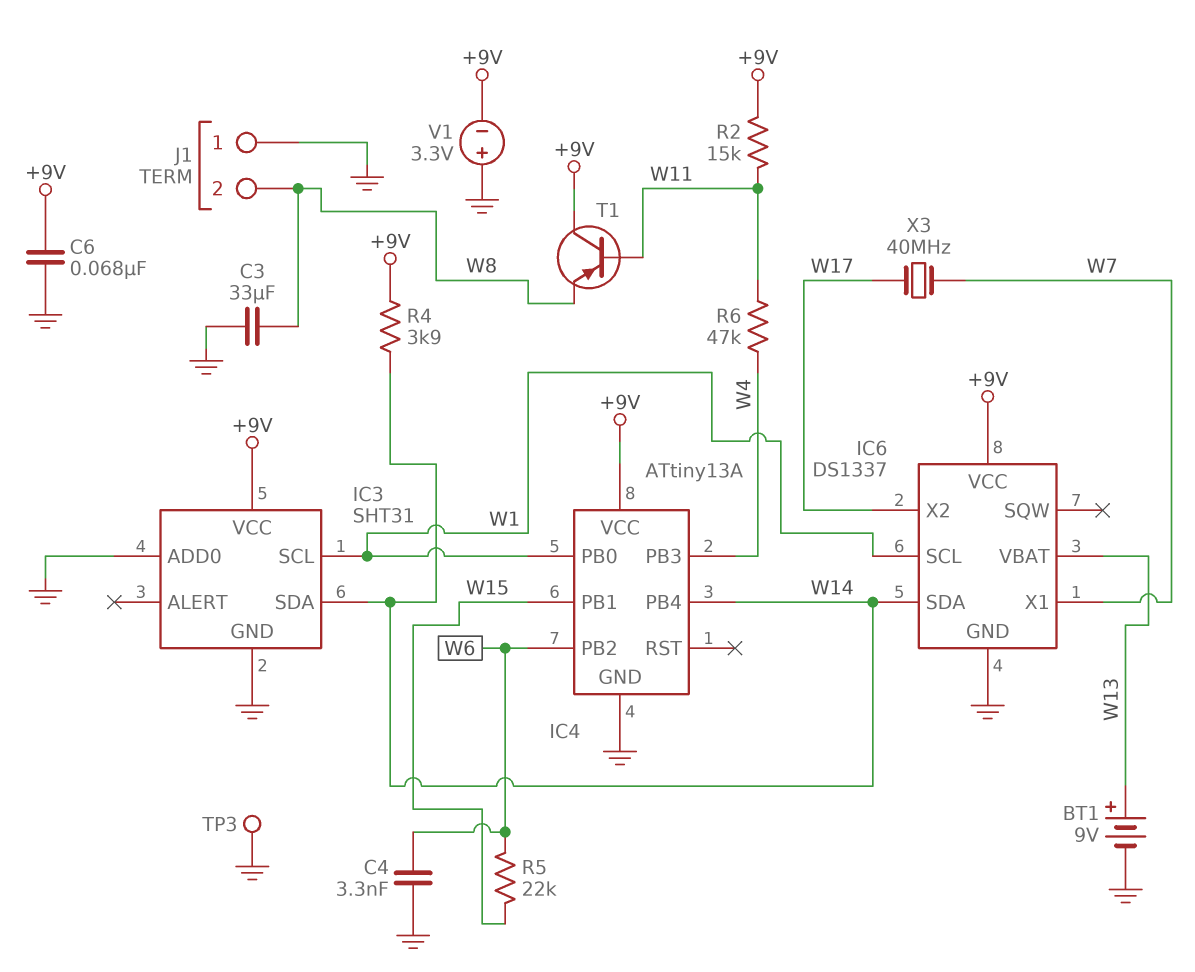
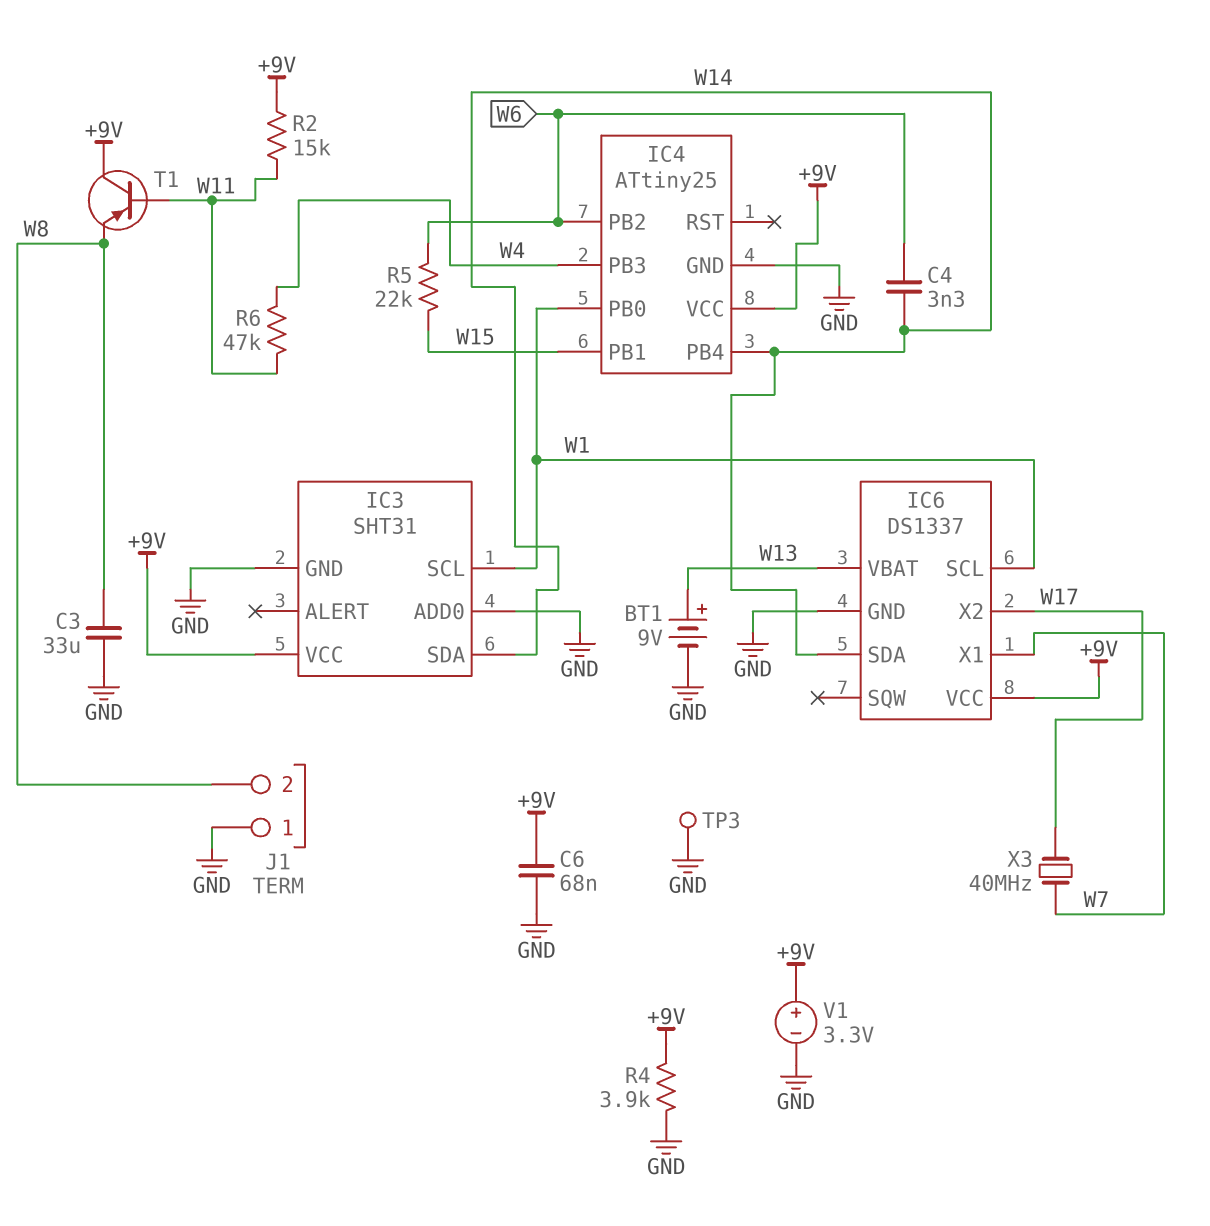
C4: 3.3nF (GND, W6) -> 3.3nF (W6, W14)
IC4: ATtiny13A -> ATtiny25
R4: 3.9k (+9V, W14) -> 3.9k (+9V, GND)
V1: 3.3V (plus GND, minus +9V) -> 3.3V (plus +9V, minus GND)

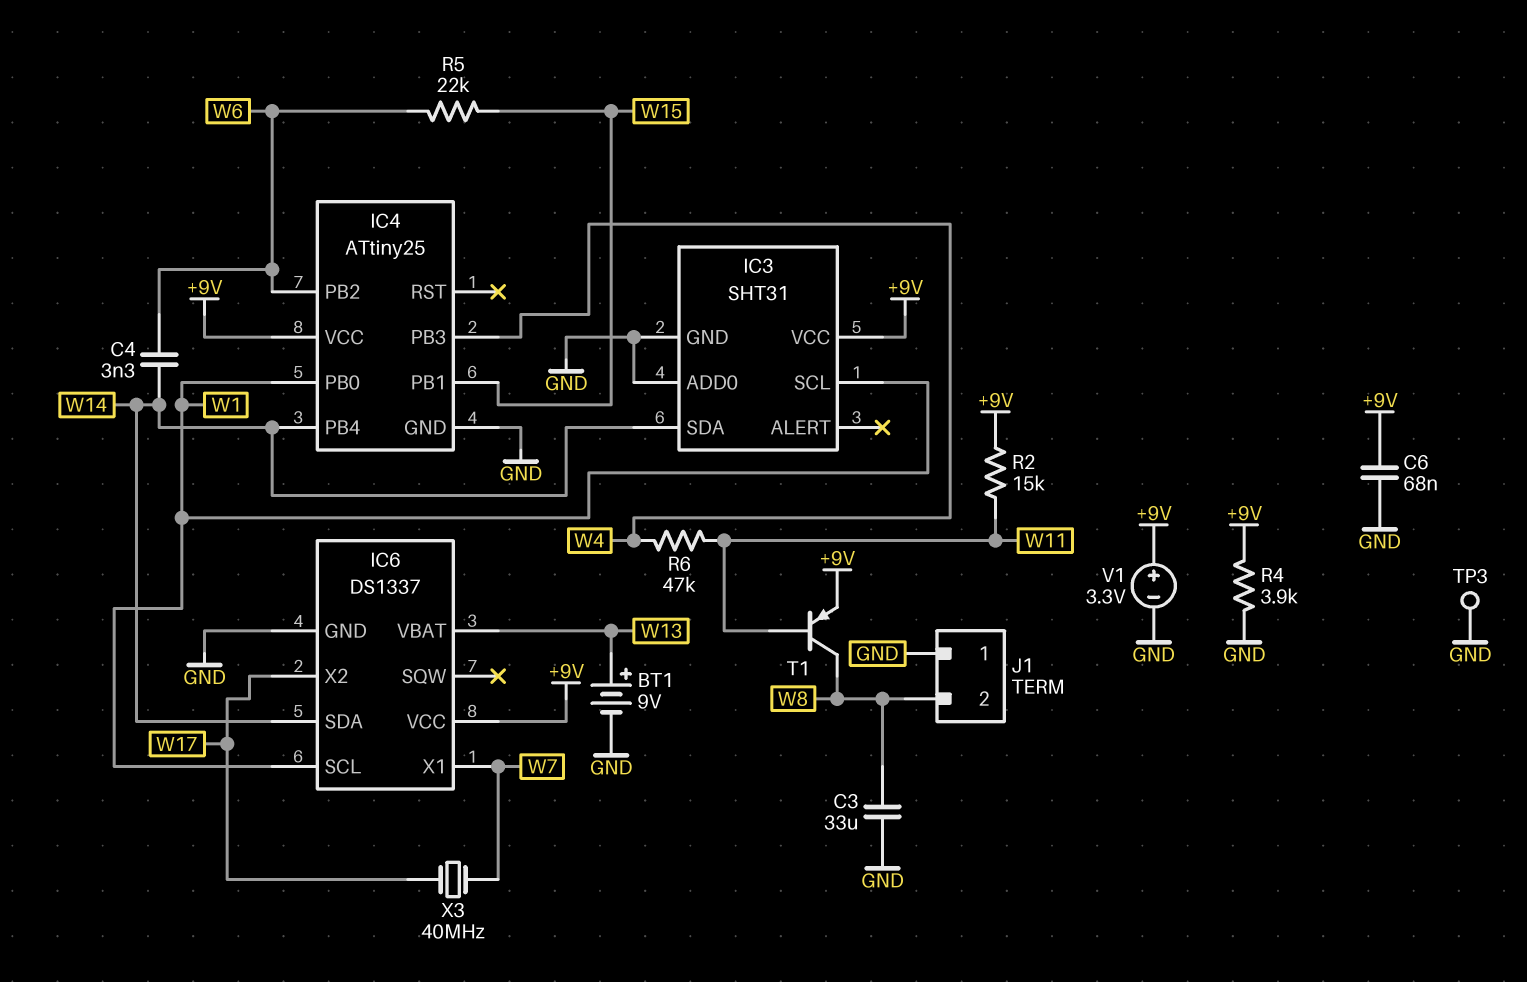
T1: PNP (B W11, C +9V, E W8) -> PNP (B W11, C W8, E +9V)

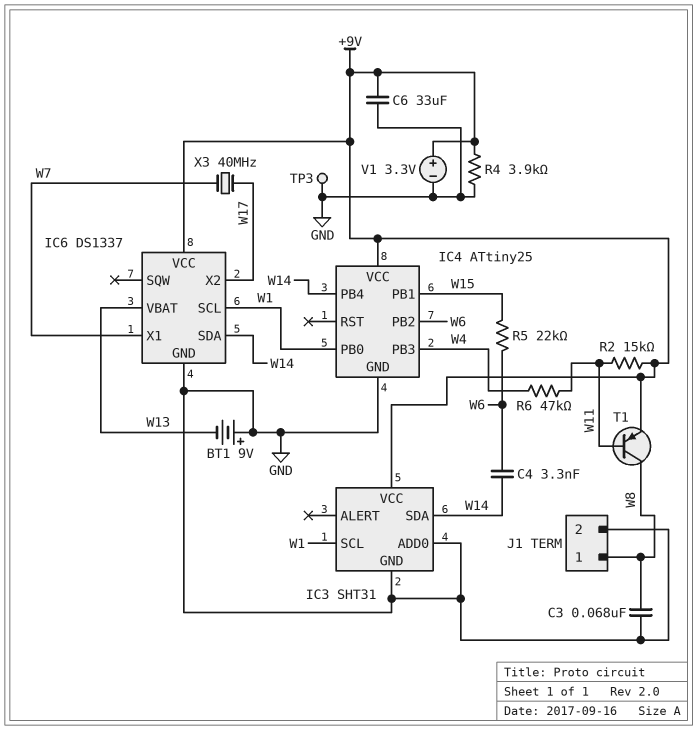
BT1: 9V (plus W13, minus GND) -> 9V (plus GND, minus W13)
C3: 33uF (GND, W8) -> 68nF (GND, W8)
C6: 68nF (+9V, GND) -> 33uF (+9V, GND)
J1 pin 1: GND -> W8
J1 pin 2: W8 -> GND

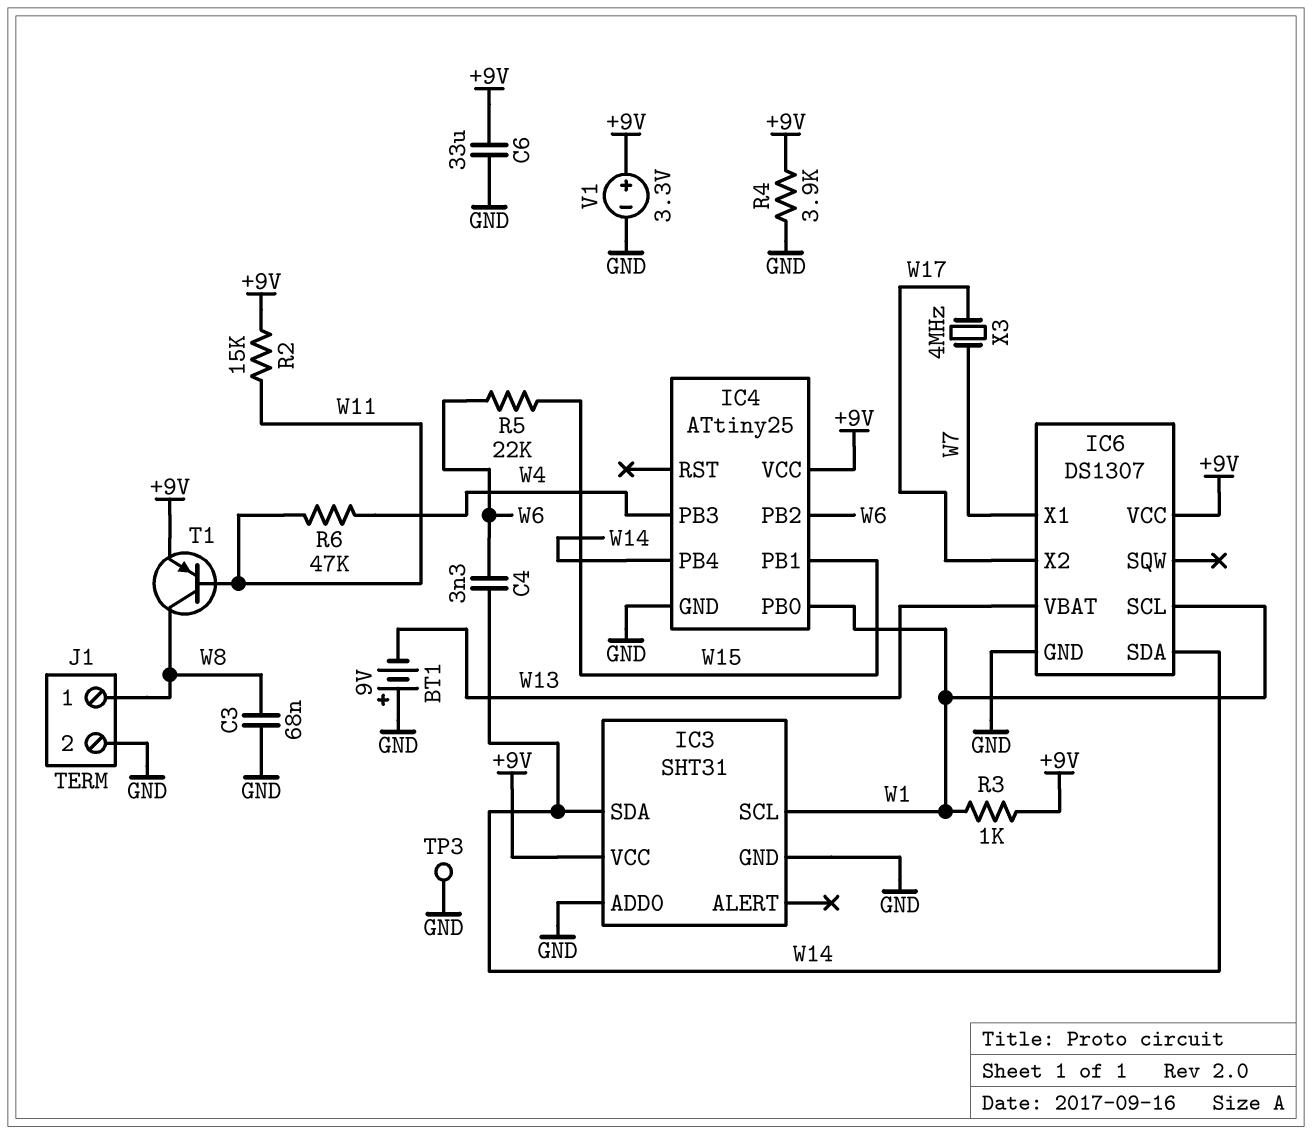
IC6: DS1337 -> DS1307
R3: none -> 1k (+9V, W1)
X3: 40MHz (W7, W17) -> 4MHz (W7, W17)

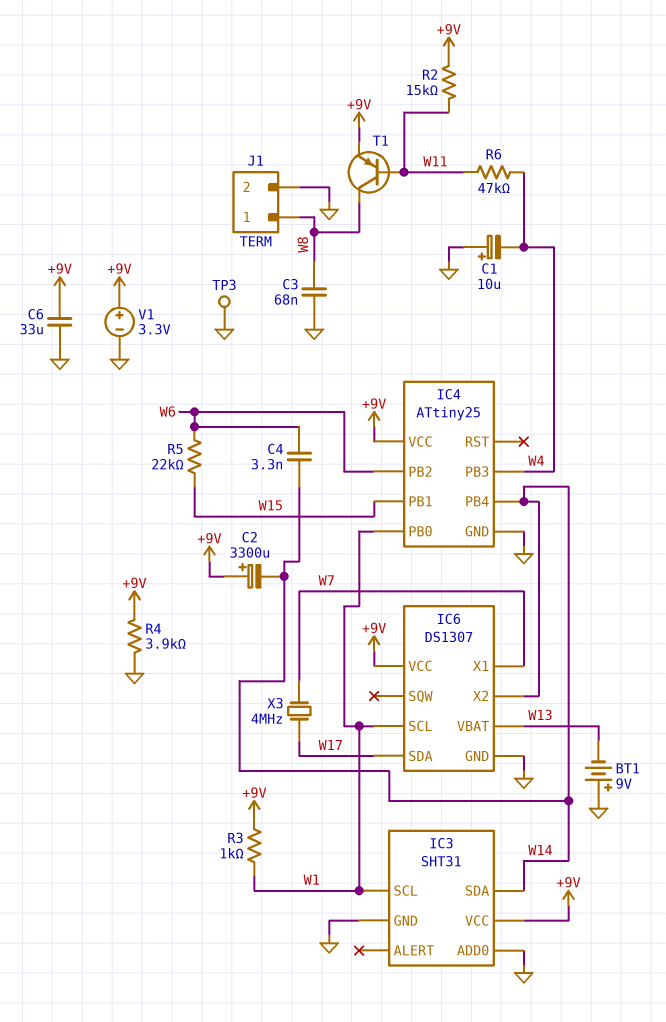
C1: none -> 10uF (plus GND, minus W4)
C2: none -> 3300uF (plus +9V, minus W14)
IC6 pin SDA: W14 -> W17
IC6 pin X2: W17 -> W14

